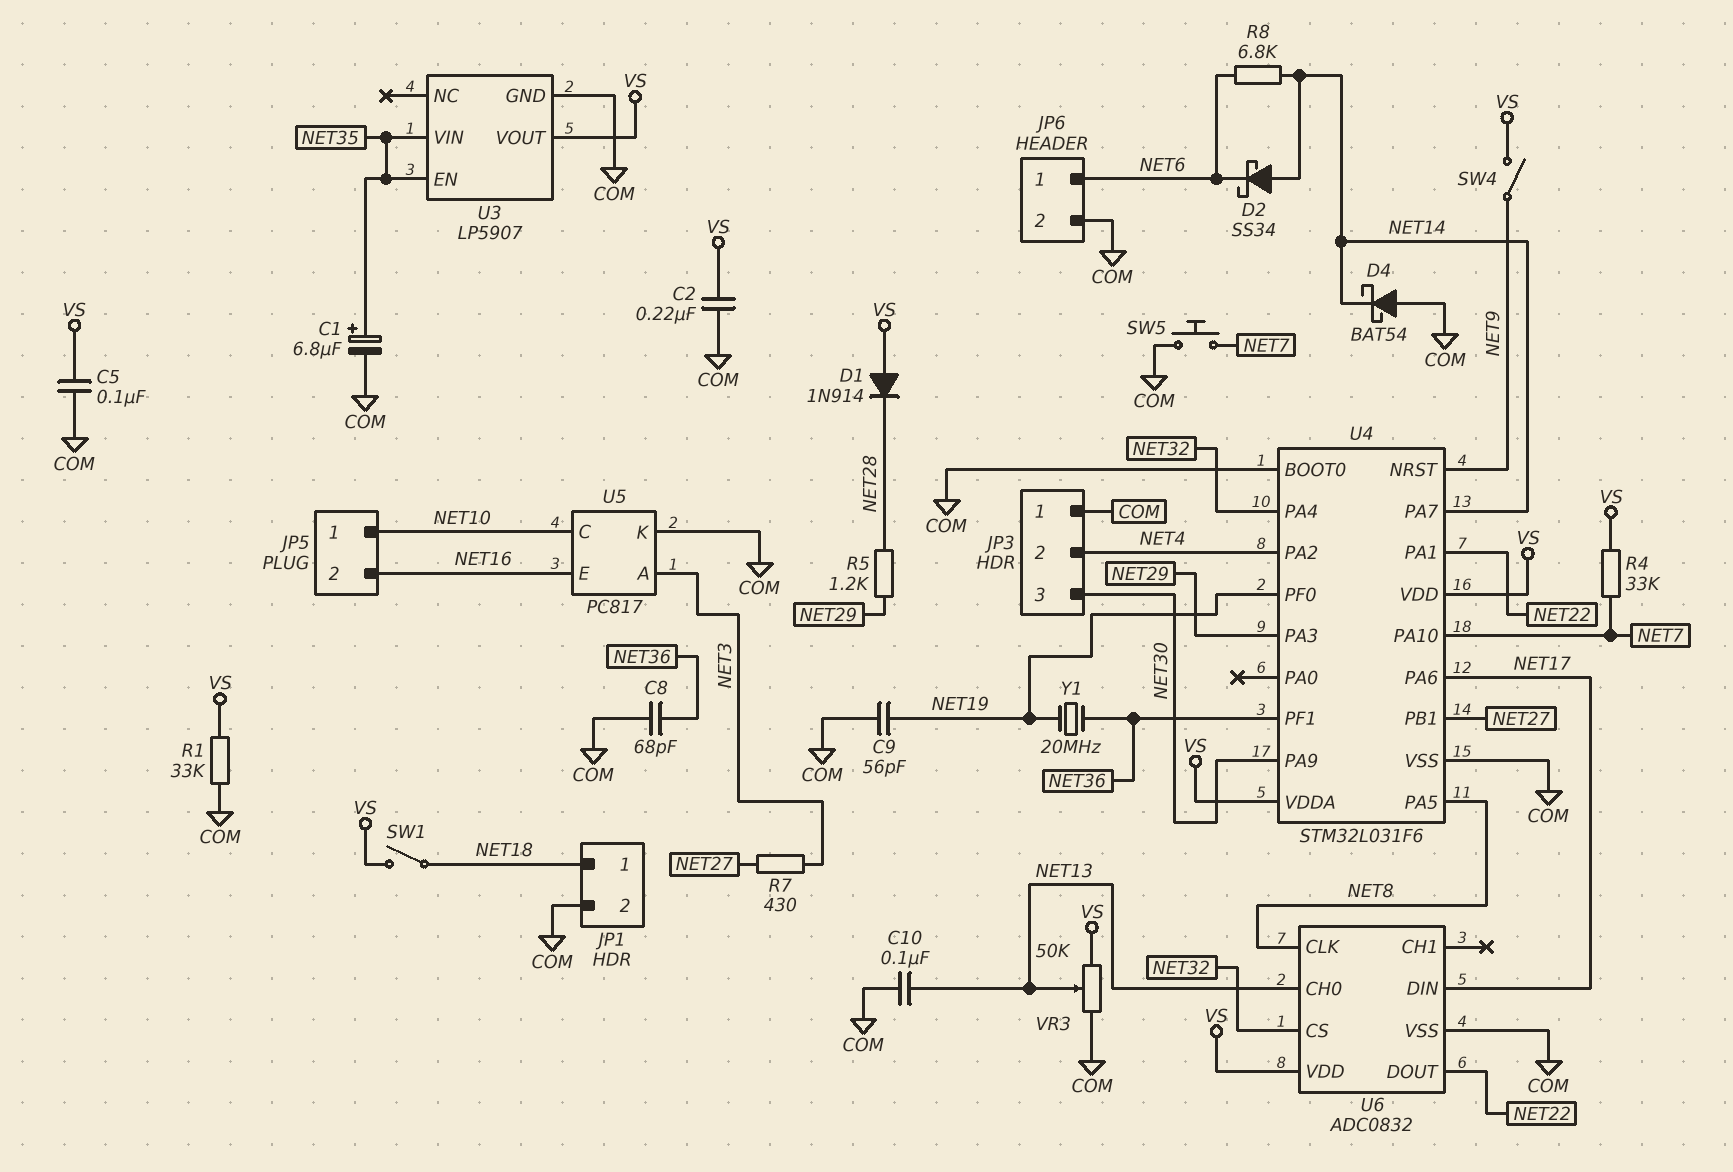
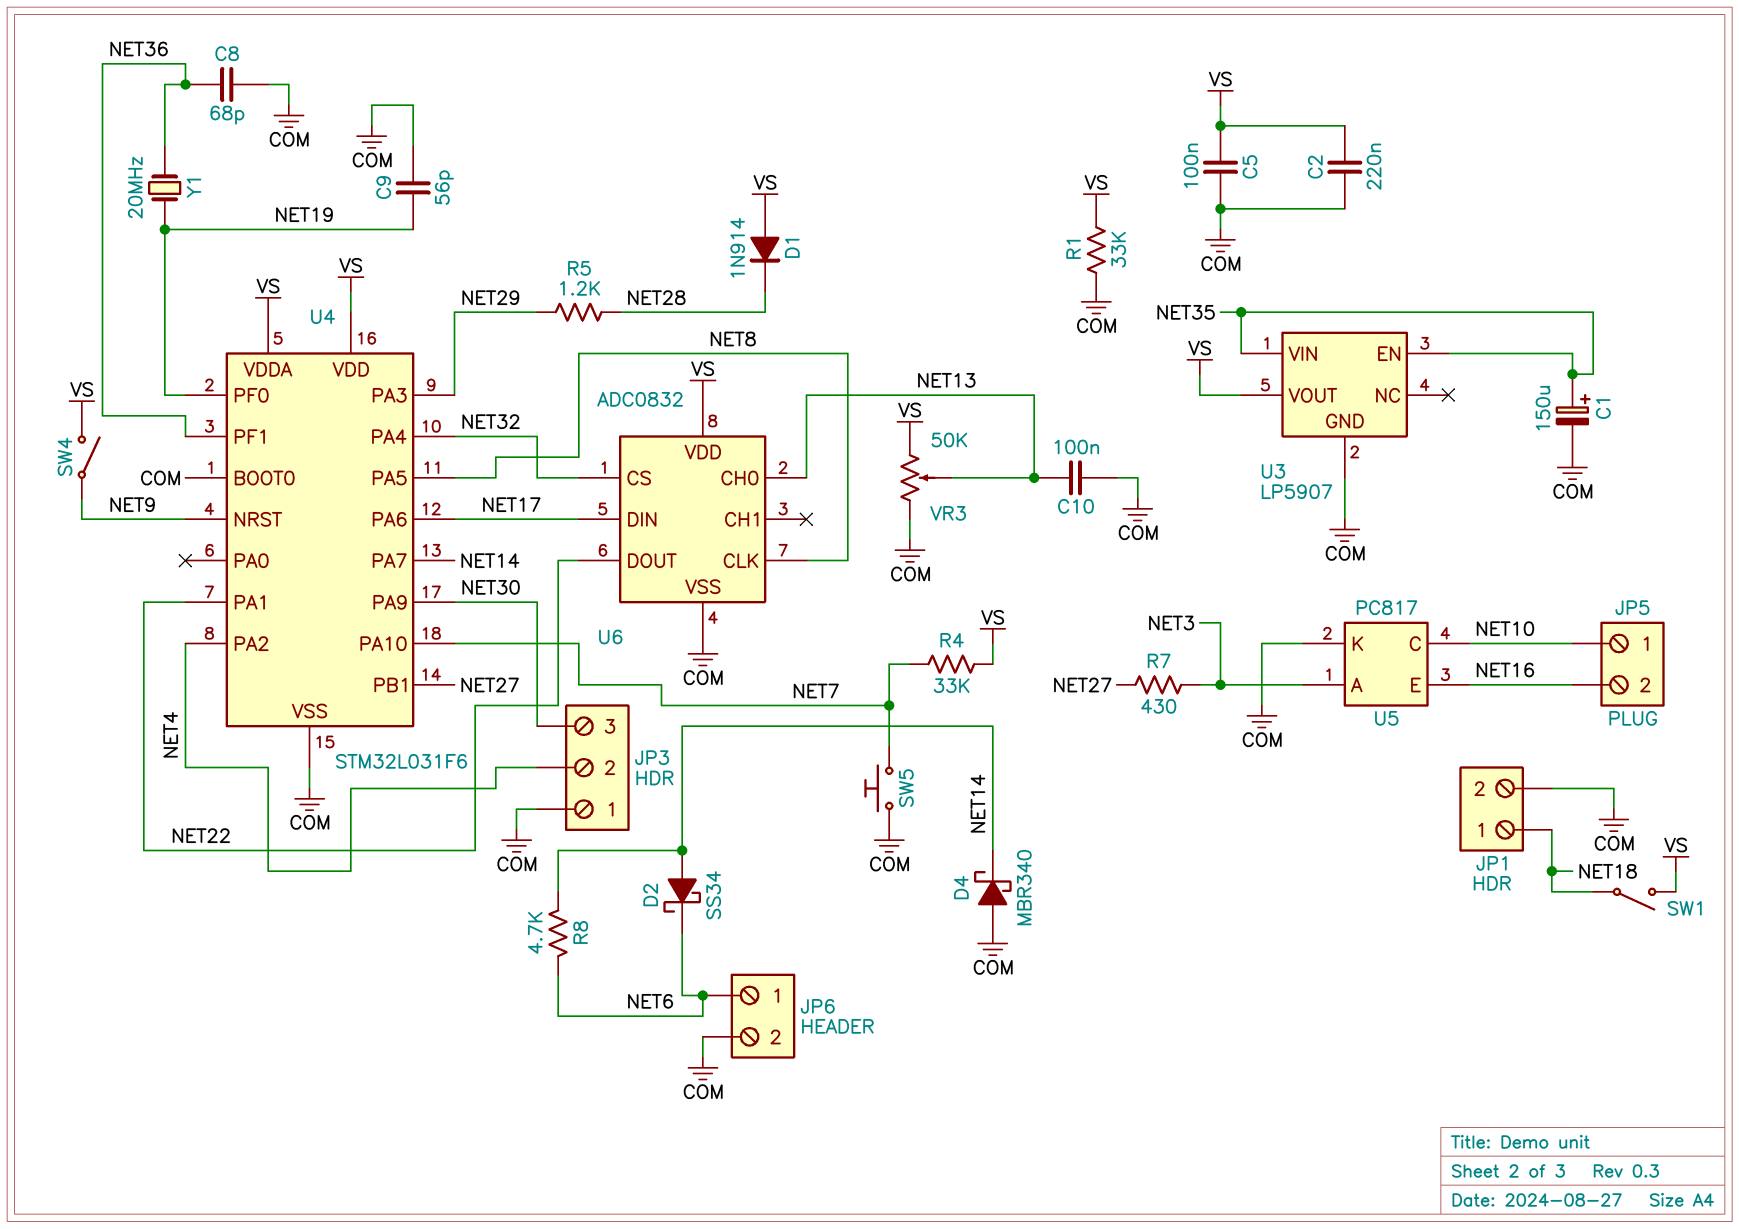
C1: 6.8uF (plus NET35, minus COM) -> 150uF (plus NET35, minus COM)
D4: schottky BAT54 (A COM, K NET14) -> schottky MBR340 (A COM, K NET14)
R8: 6.8k (NET6, NET14) -> 4.7k (NET6, NET14)

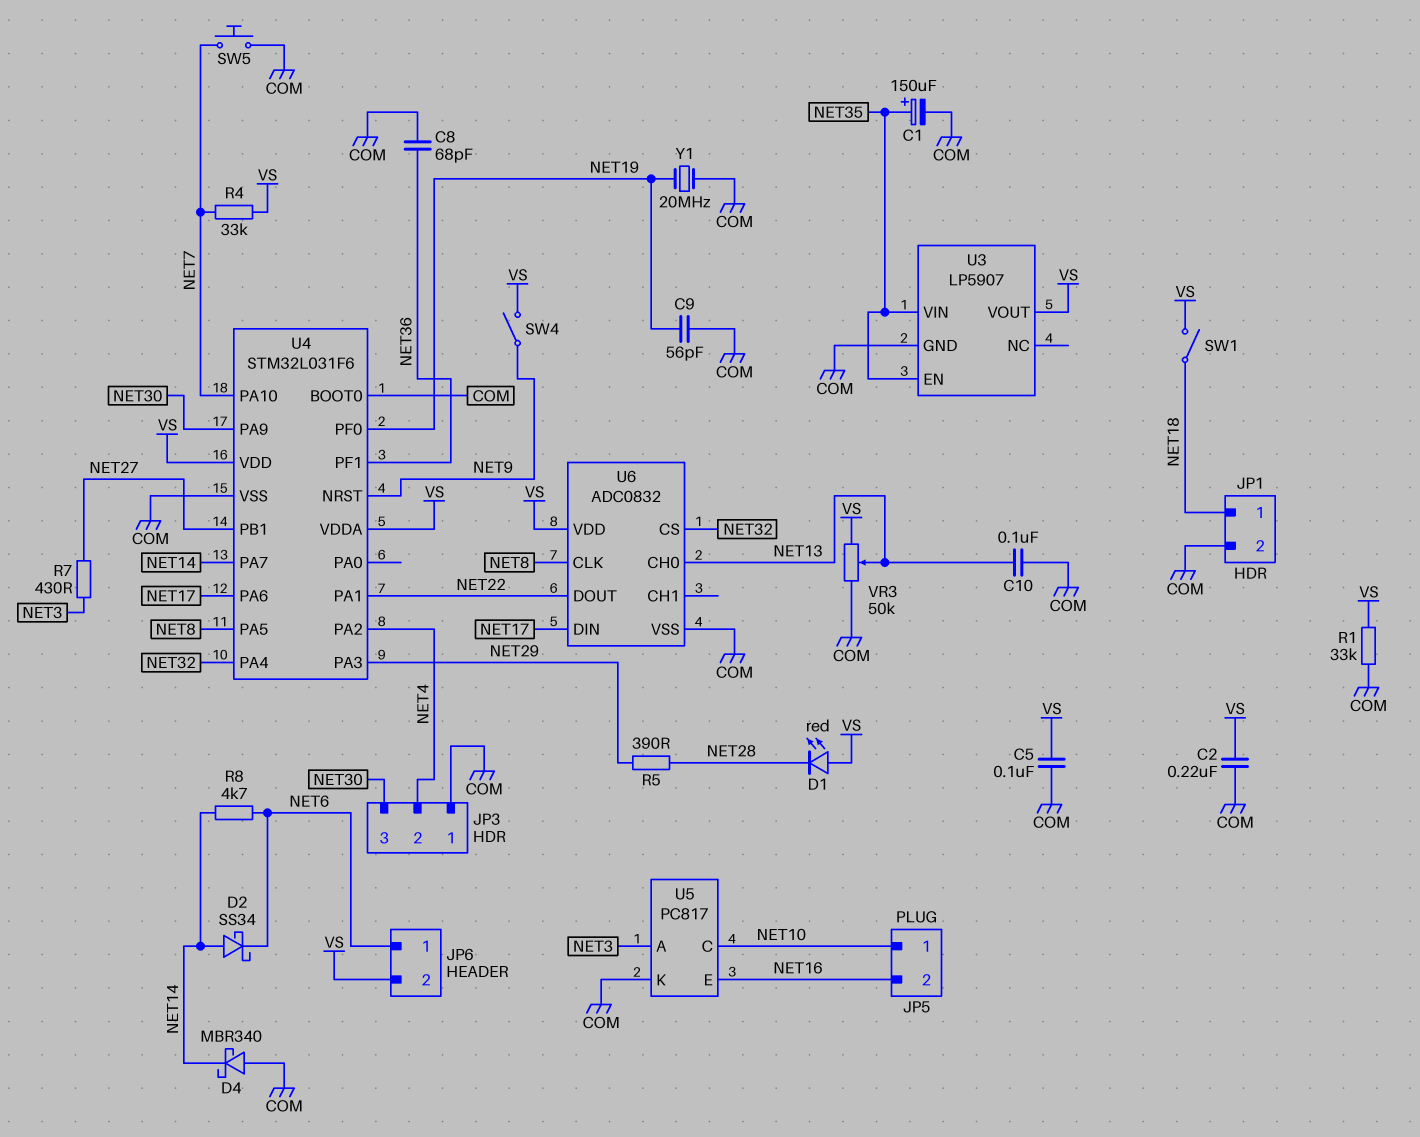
D1: diode 1N914 (A VS, K NET28) -> LED red (A VS, K NET28)
JP6 pin 2: COM -> VS
R5: 1.2k (NET28, NET29) -> 390 (NET28, NET29)
Y1: 20MHz (NET19, NET36) -> 20MHz (COM, NET19)

